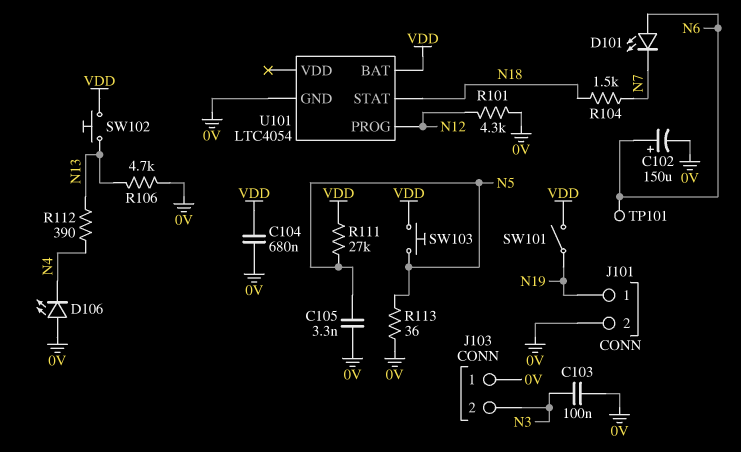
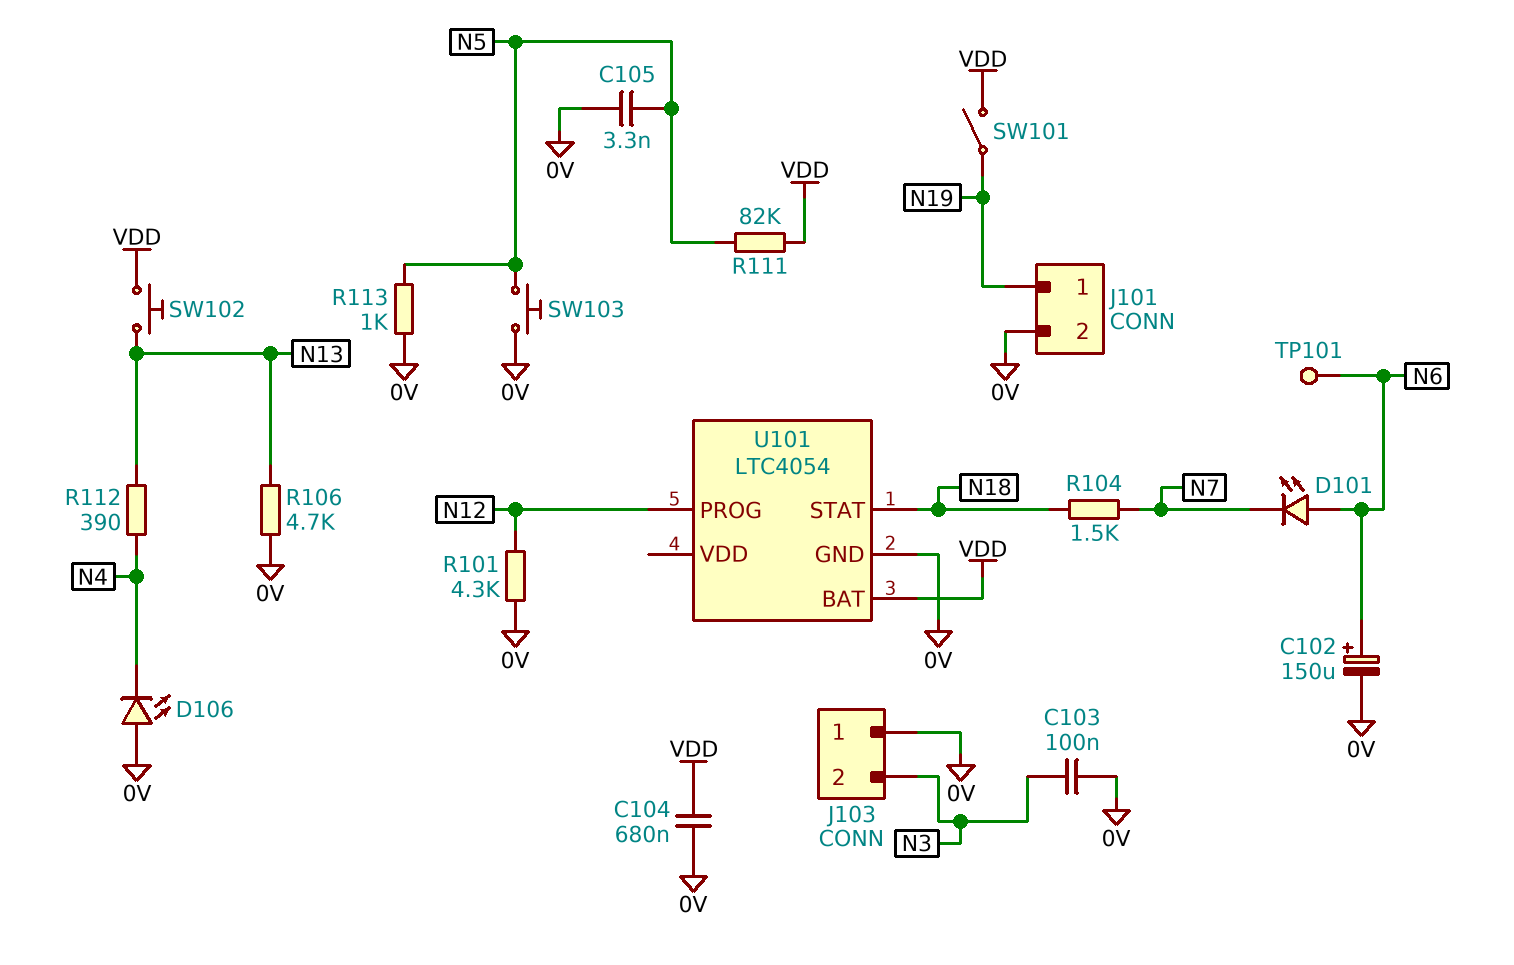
R111: 27k (N5, VDD) -> 82k (N5, VDD)
R113: 36 (0V, N5) -> 1k (0V, N5)
SW103: button (N5, VDD) -> button (0V, N5)

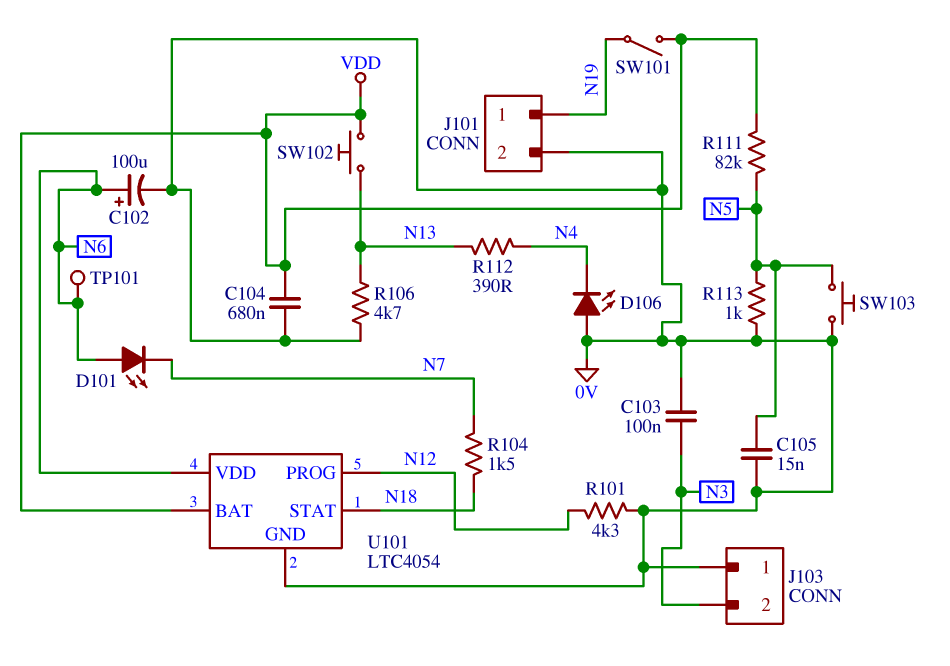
C102: 150uF (plus N6, minus 0V) -> 100uF (plus N6, minus 0V)
C105: 3.3nF (0V, N5) -> 15nF (0V, N5)
U101 pin VDD: none -> N6

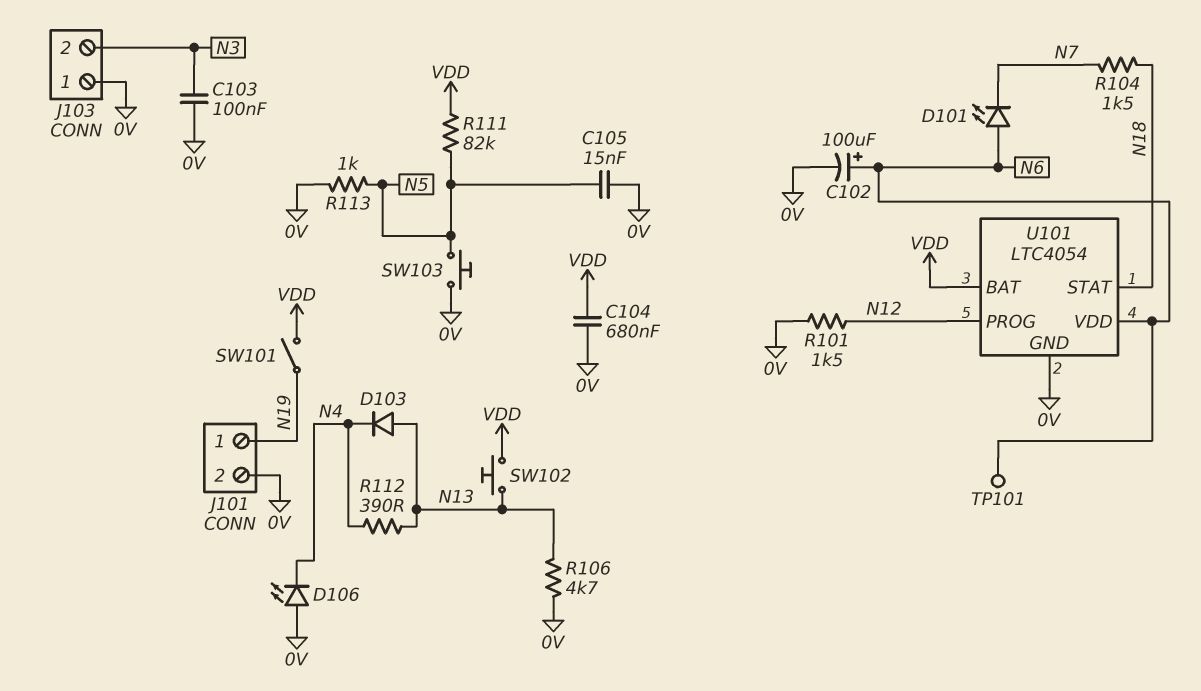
D103: none -> diode (A N13, K N4)
R101: 4.3k (0V, N12) -> 1.5k (0V, N12)

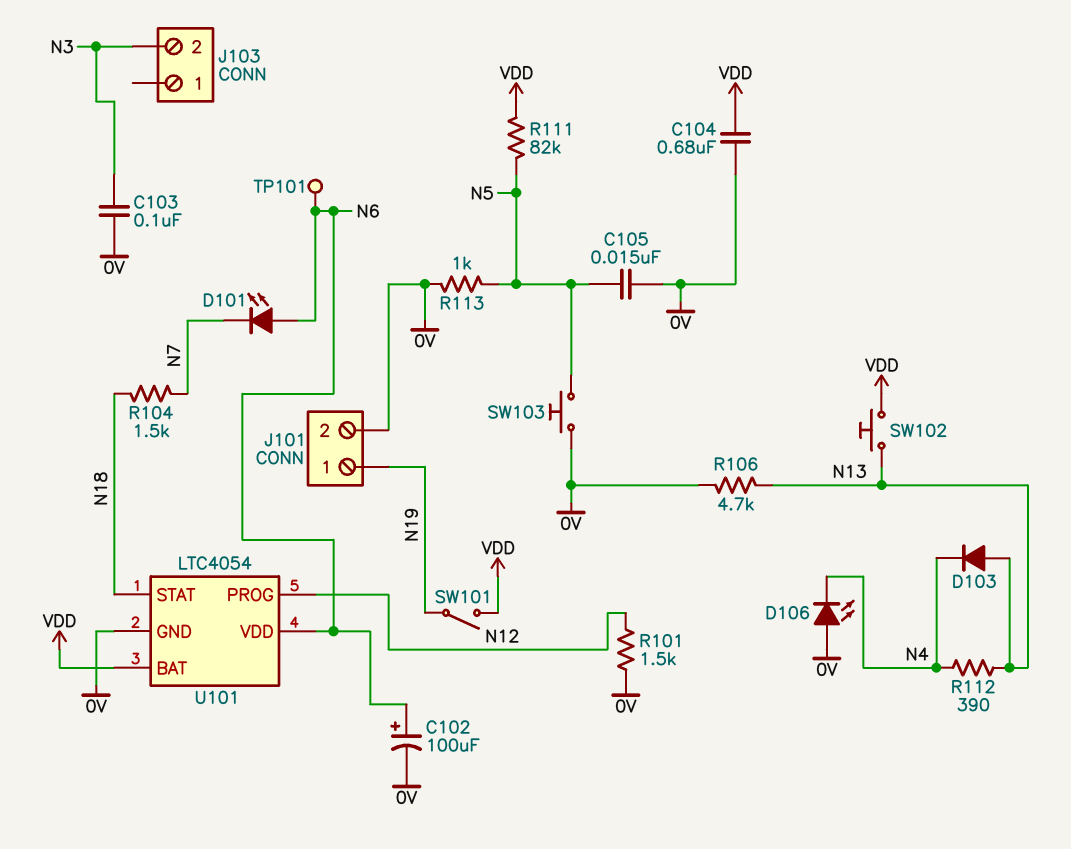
J103 pin 1: 0V -> none

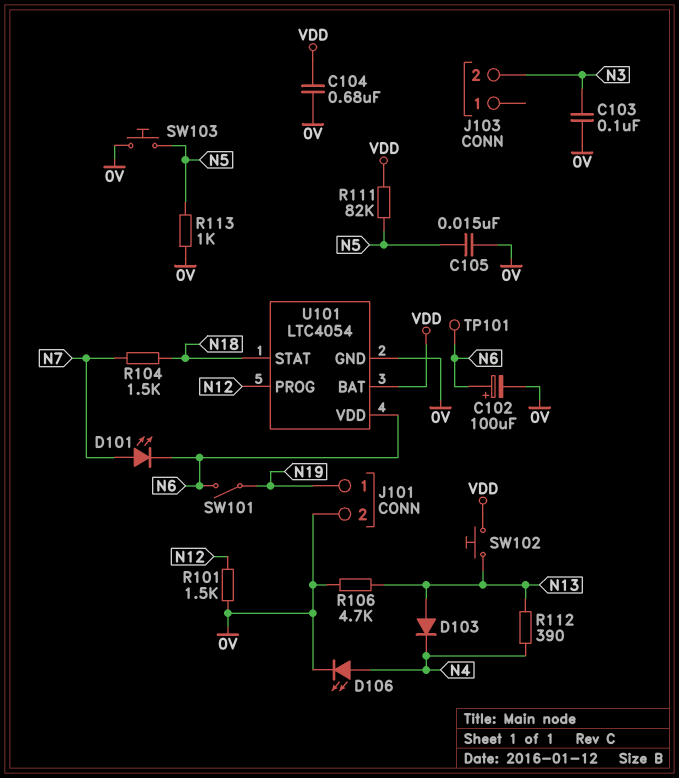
D101: LED (A N6, K N7) -> LED (A N7, K N6)
D106: LED (A 0V, K N4) -> LED (A N4, K 0V)
SW101: switch (N19, VDD) -> switch (N6, N19)

